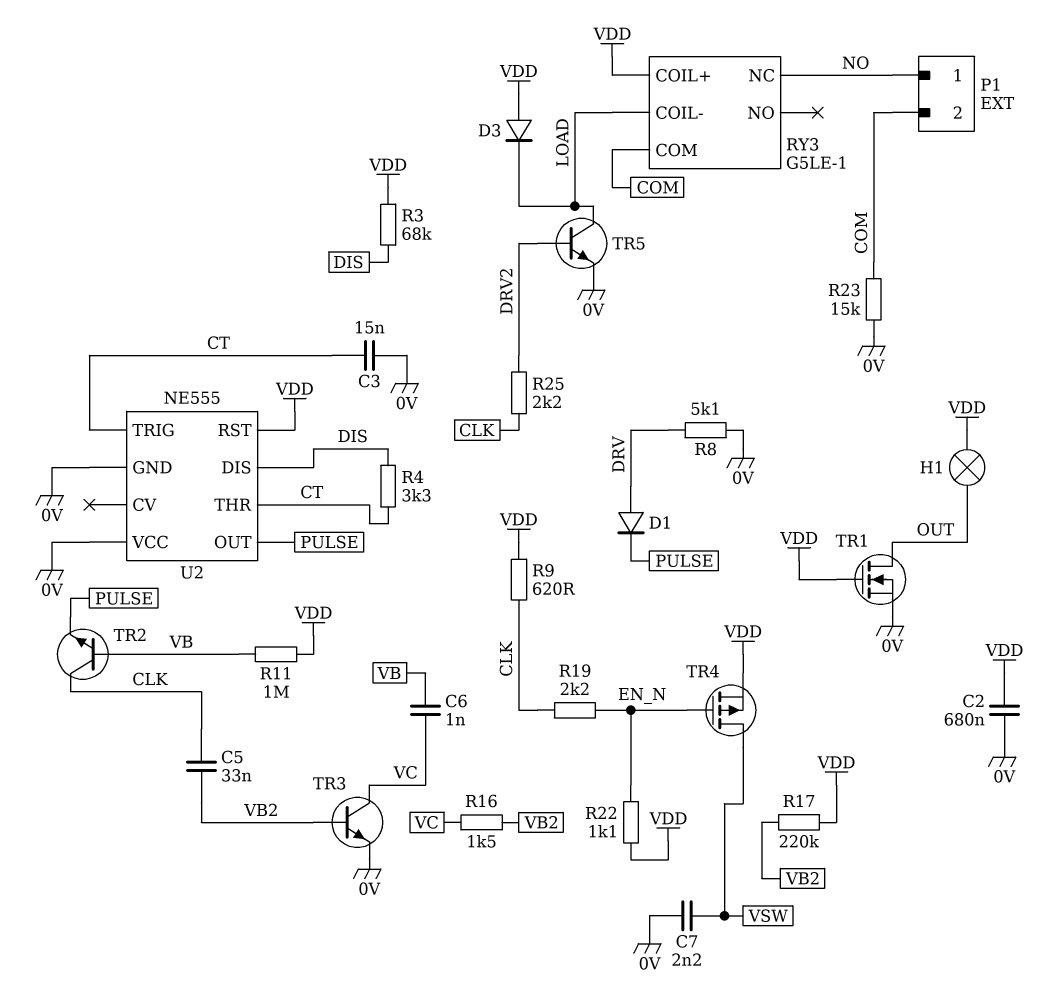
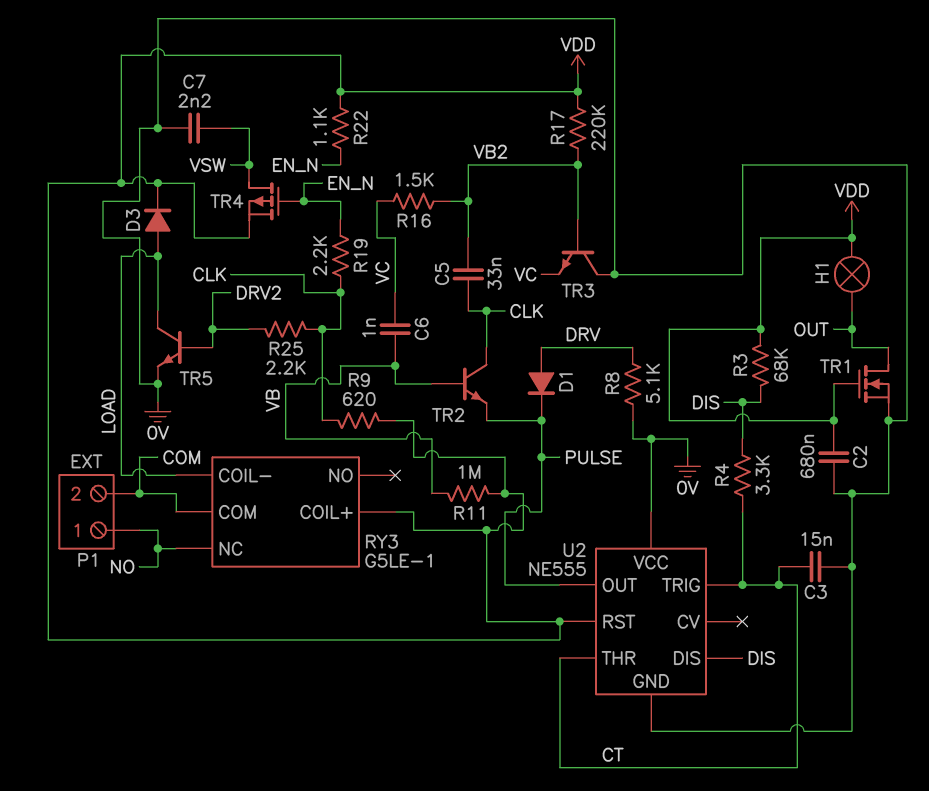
D3: diode (A VDD, K LOAD) -> diode (A LOAD, K VDD)
R23: 15k (0V, COM) -> none
TR3: NPN (B VB2, C VC, E 0V) -> NPN (B VB2, C 0V, E VC)

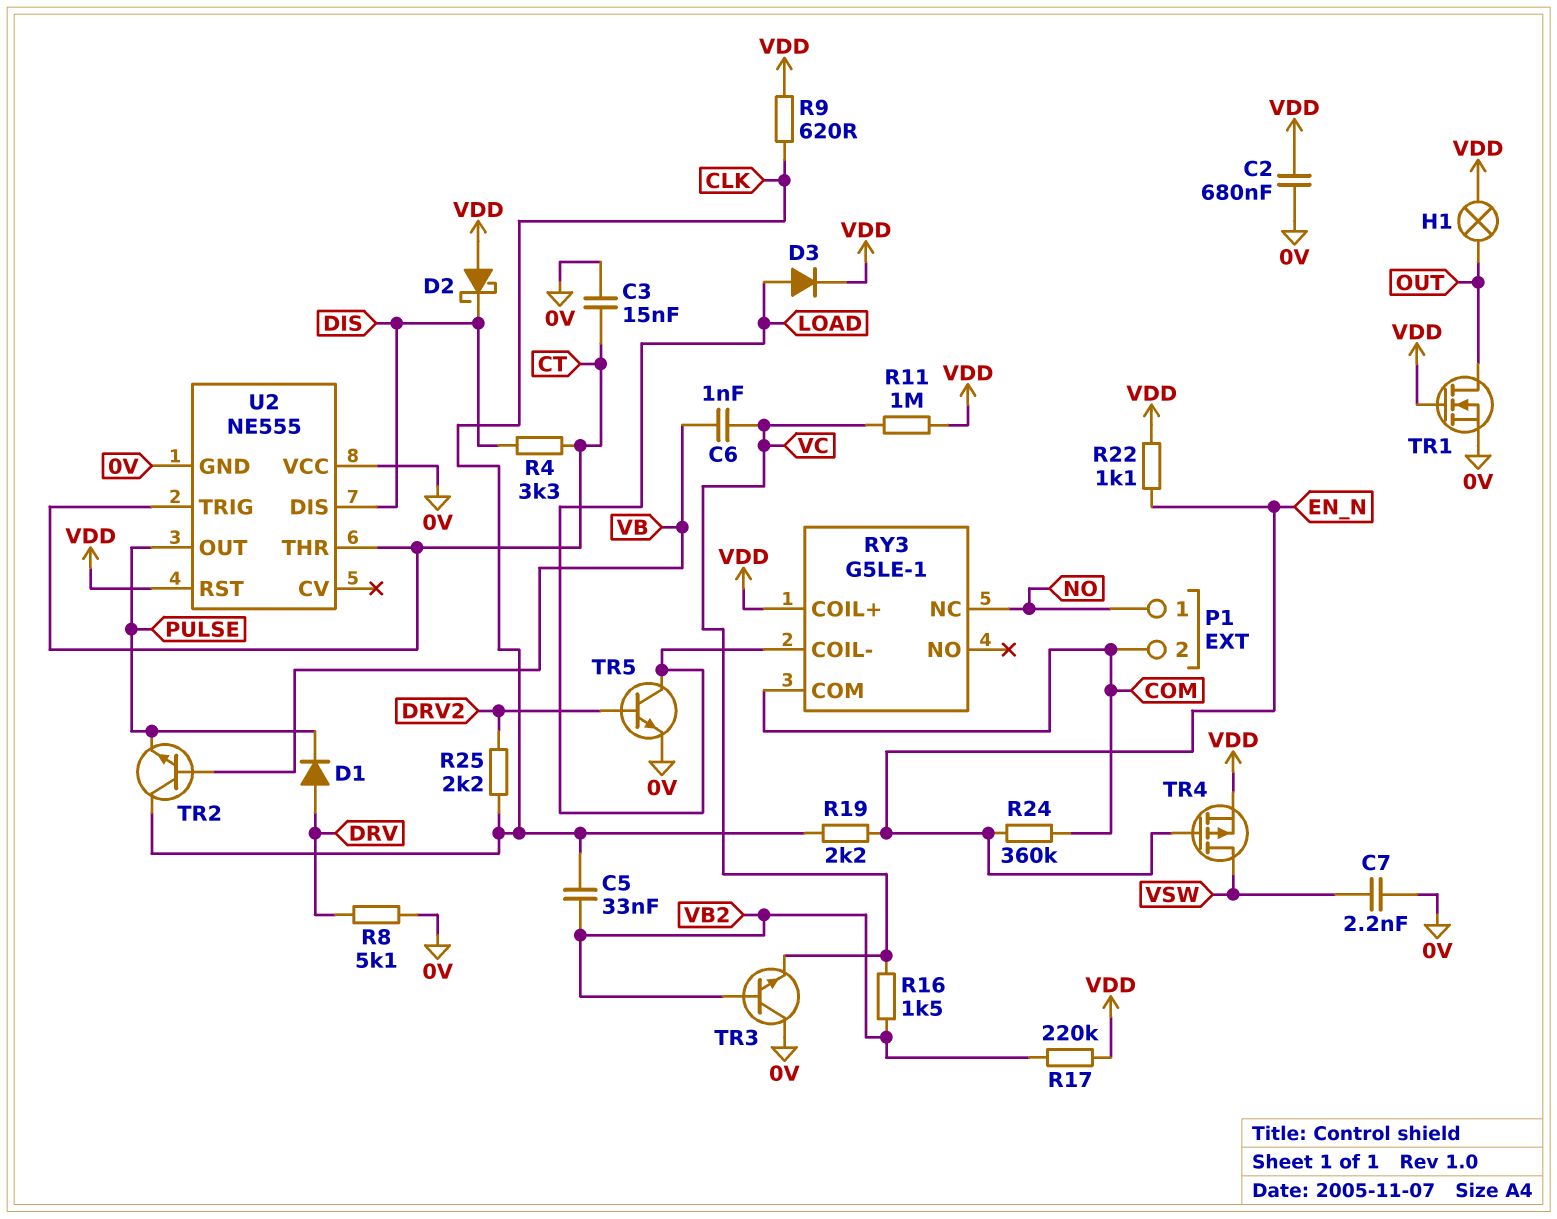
D2: none -> schottky (A VDD, K DIS)
R3: 68k (DIS, VDD) -> none
R11: 1M (VB, VDD) -> 1M (VC, VDD)
R24: none -> 360k (COM, EN_N)

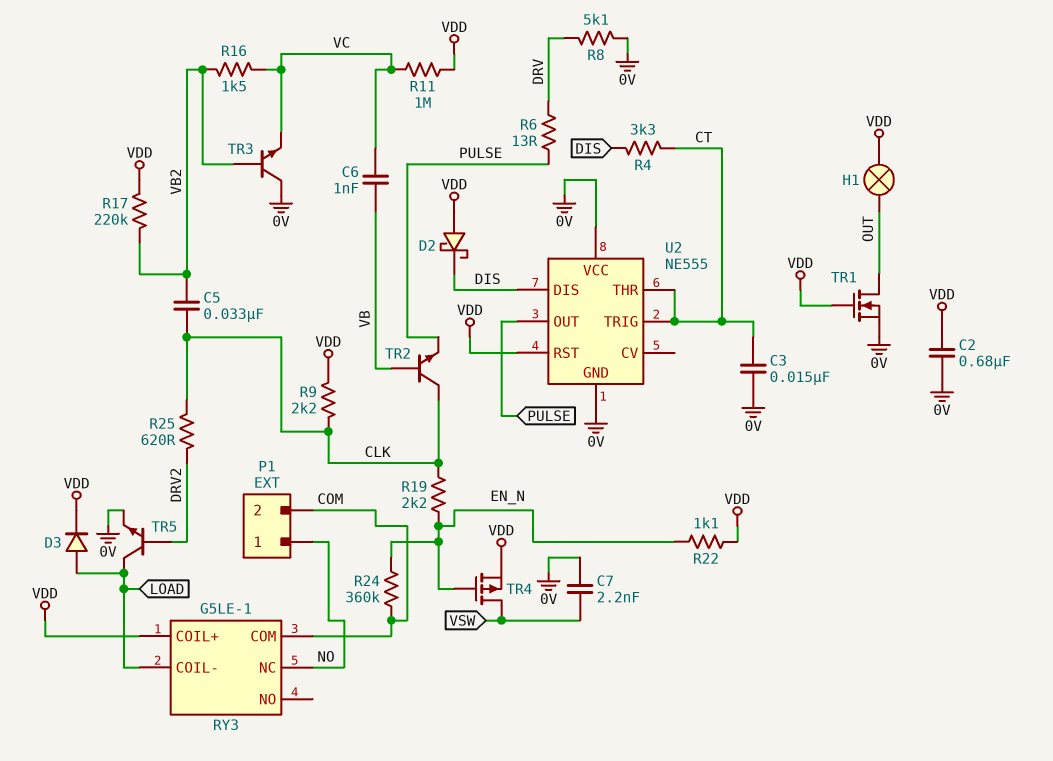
D1: diode (A DRV, K PULSE) -> none
R6: none -> 13 (DRV, PULSE)
R9: 620 (CLK, VDD) -> 2.2k (CLK, VDD)
R25: 2.2k (CLK, DRV2) -> 620 (CLK, DRV2)

